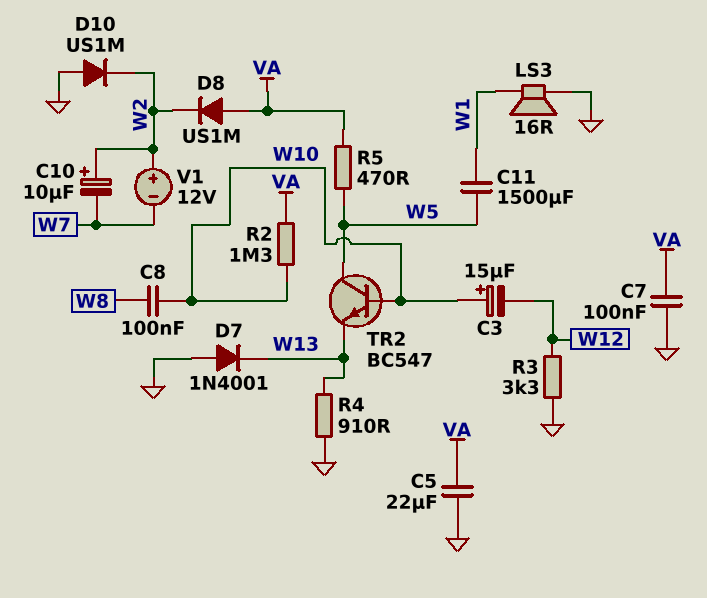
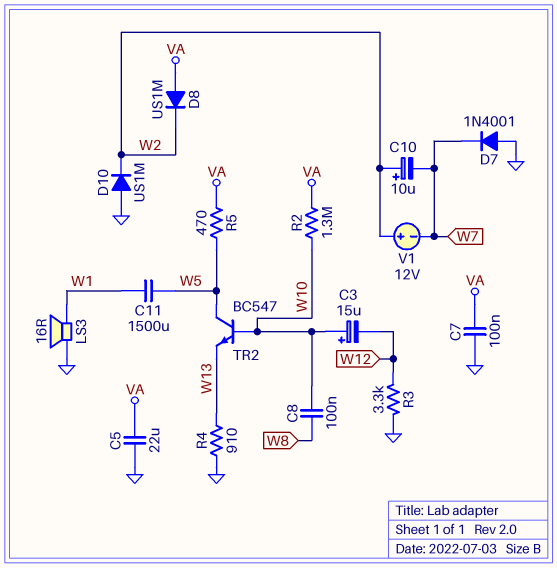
D7: diode 1N4001 (A GND, K W13) -> diode 1N4001 (A GND, K W7)

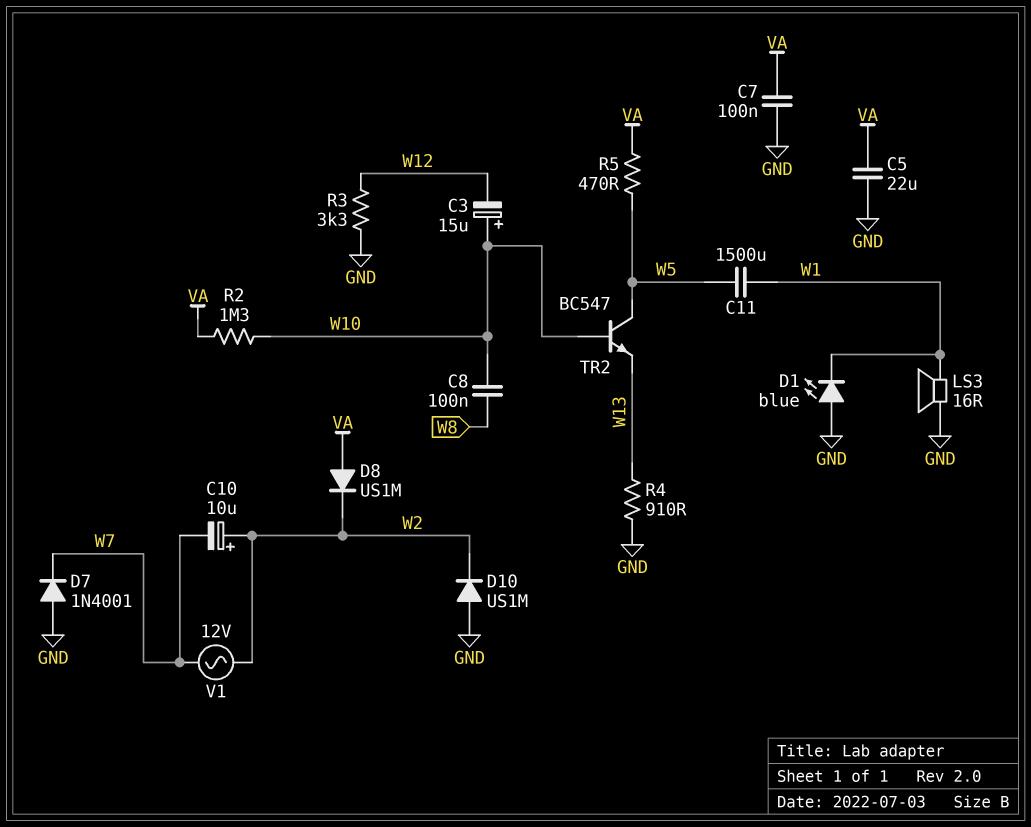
D1: none -> LED blue (A GND, K W1)
V1: 12V (plus W2, minus W7) -> AC 12V (W2, W7)

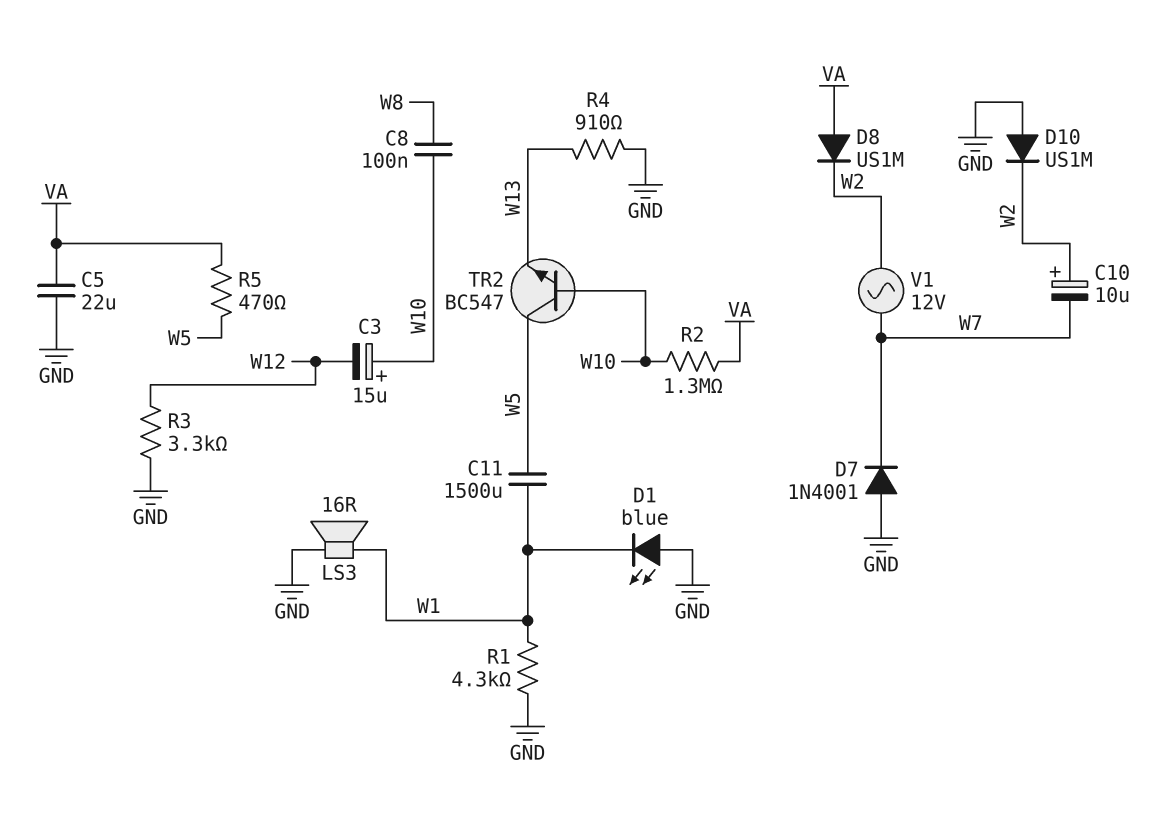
C7: 100nF (GND, VA) -> none
R1: none -> 4.3k (GND, W1)

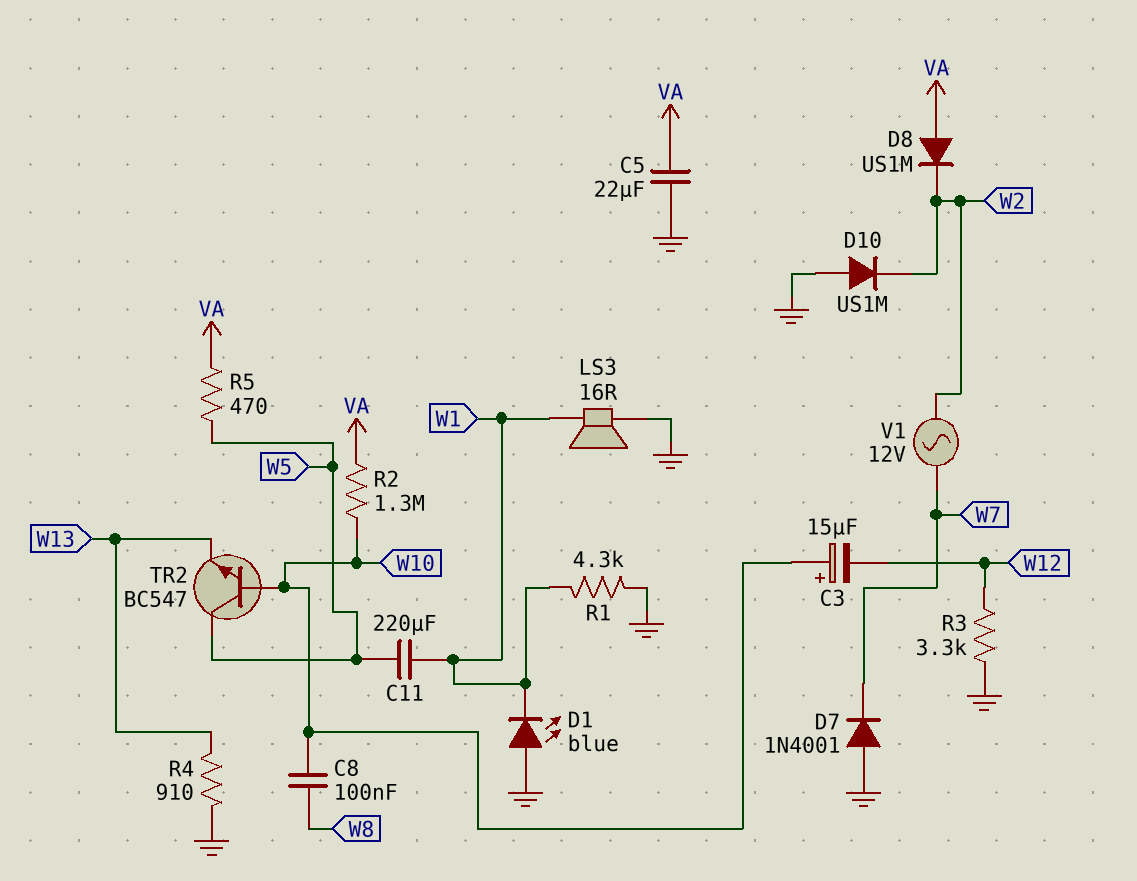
C10: 10uF (plus W2, minus W7) -> none
C11: 1500uF (W1, W5) -> 220uF (W1, W5)

